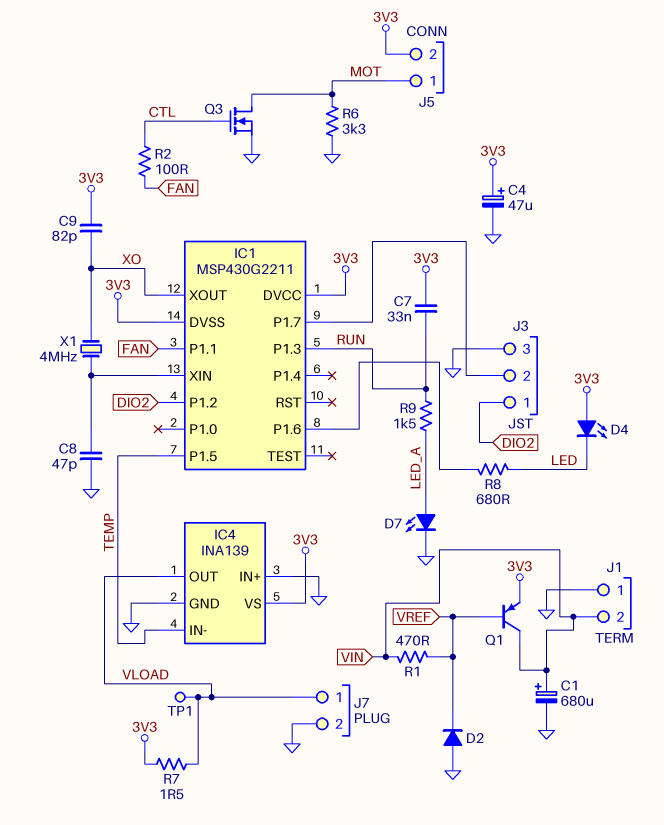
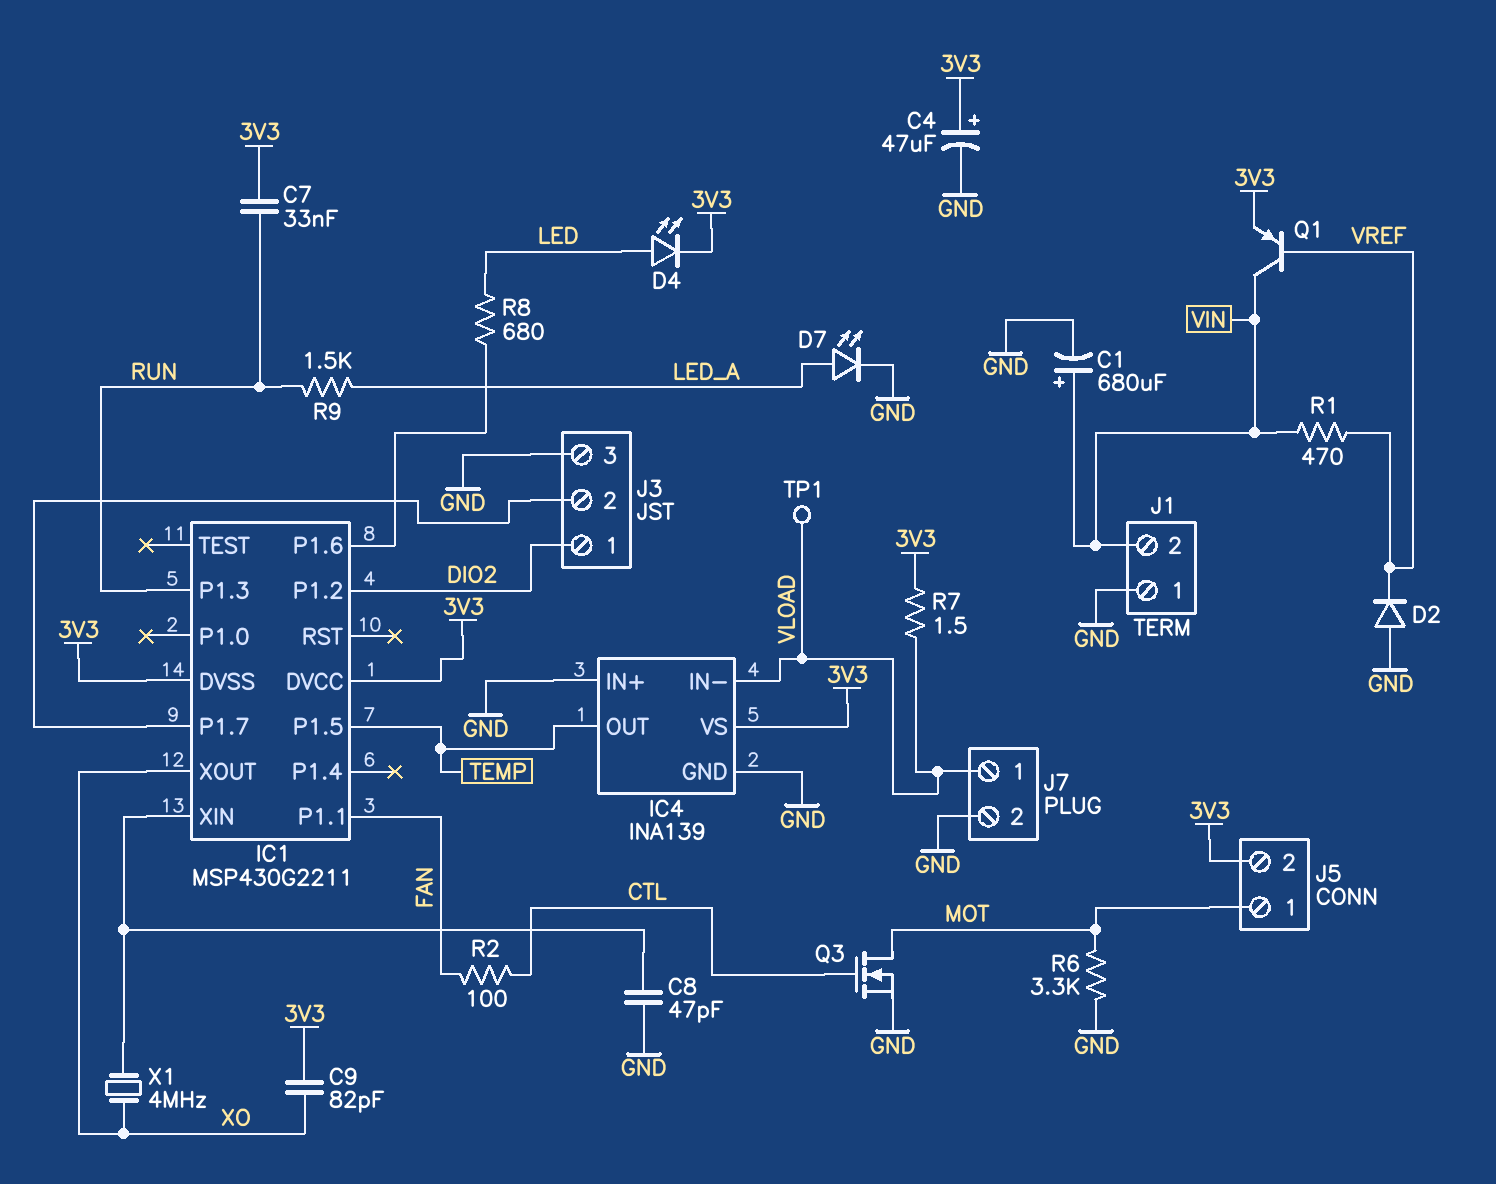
D4: LED (A 3V3, K LED) -> LED (A LED, K 3V3)
IC4 pin IN-: TEMP -> VLOAD
IC4 pin OUT: VLOAD -> TEMP

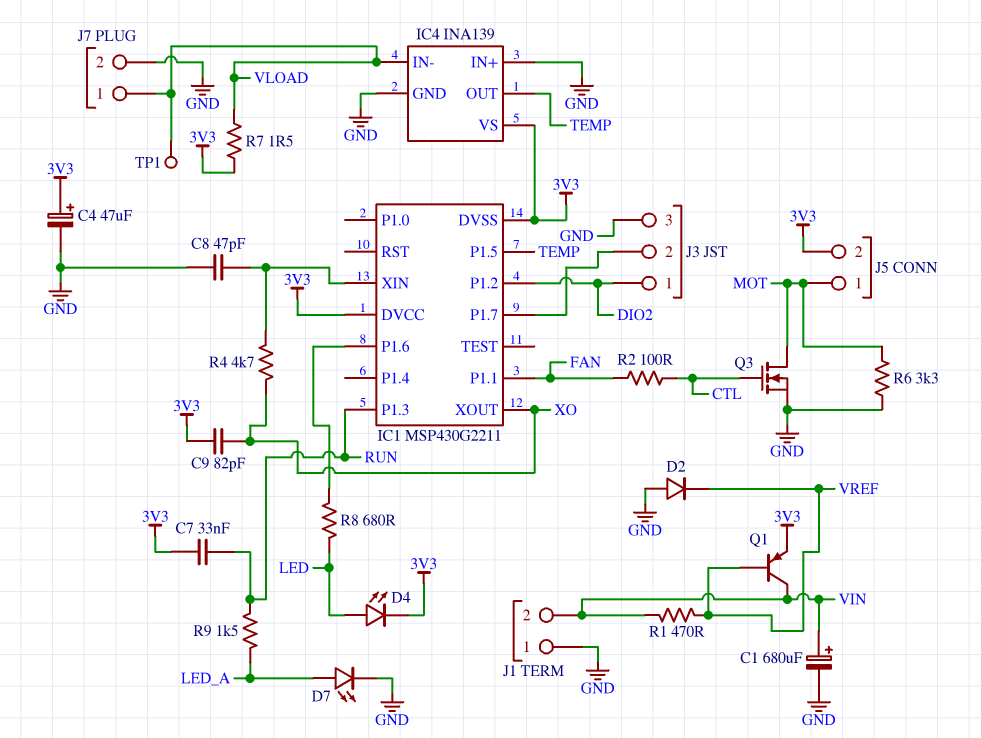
R4: none -> 4.7k (IC1/XIN, XO)
X1: 4MHz (IC1/XIN, XO) -> none

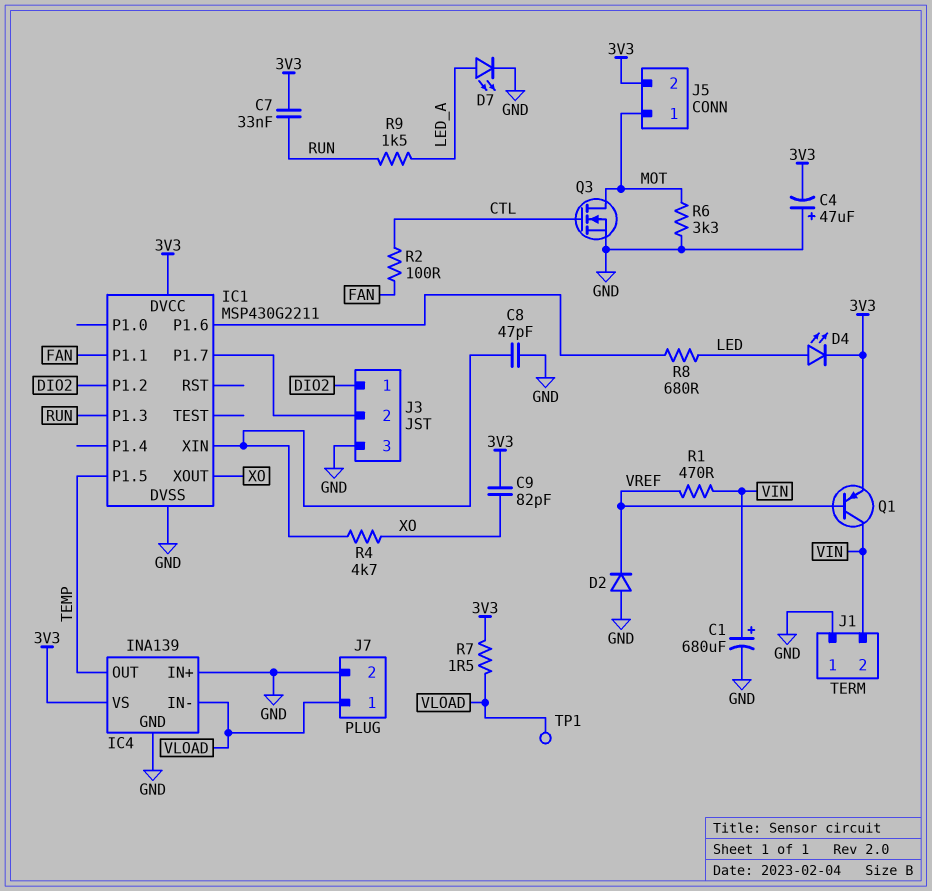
C4: 47uF (plus 3V3, minus GND) -> 47uF (plus GND, minus 3V3)
IC1 pin DVSS: 3V3 -> GND

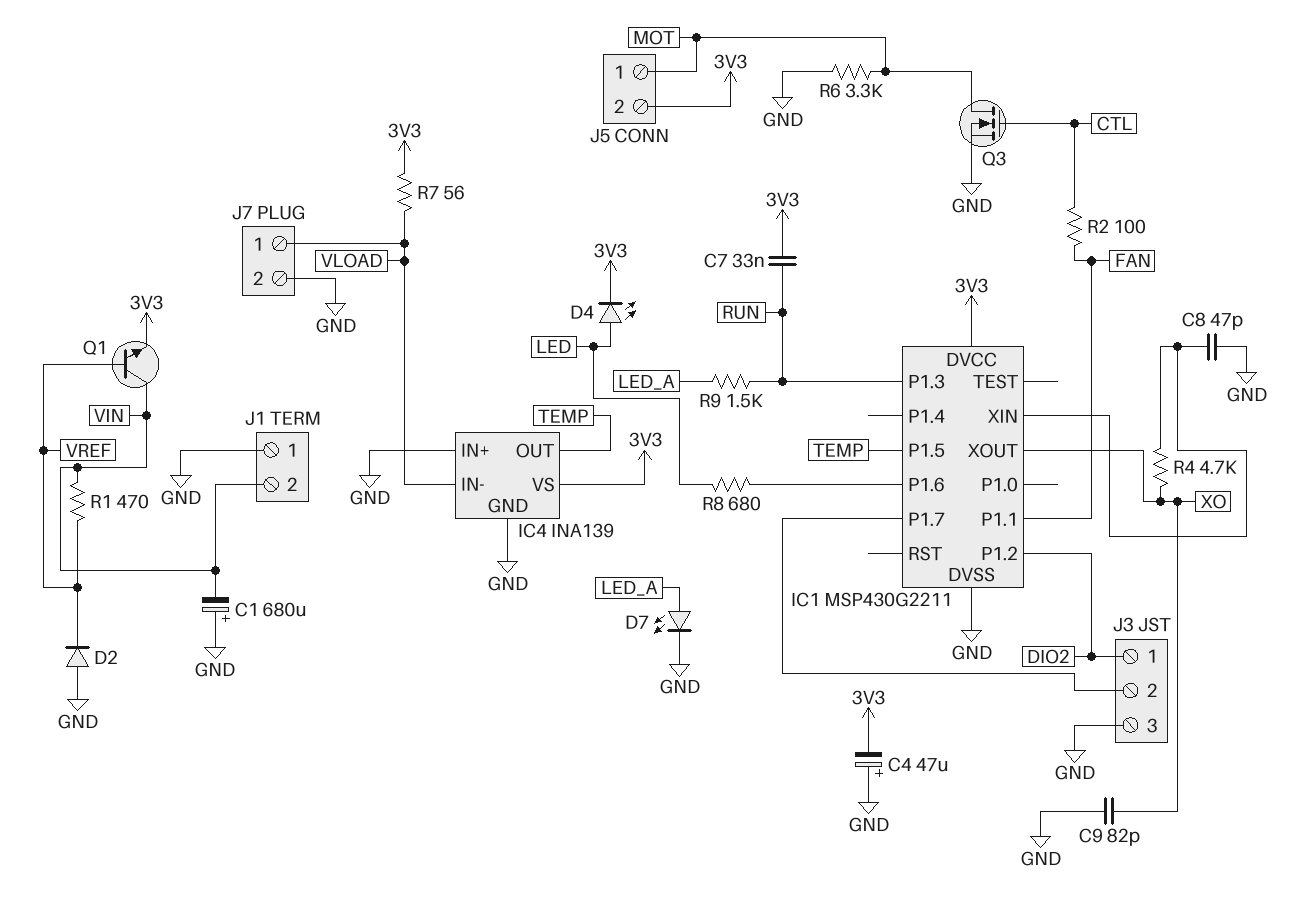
C1: 680uF (plus VIN, minus GND) -> 680uF (plus GND, minus VIN)
C9: 82pF (3V3, XO) -> 82pF (GND, XO)
Q1: PNP (B VREF, C VIN, E 3V3) -> NPN (B VREF, C VIN, E 3V3)
R7: 1.5 (3V3, VLOAD) -> 56 (3V3, VLOAD)
TP1: test point (VLOAD) -> none

